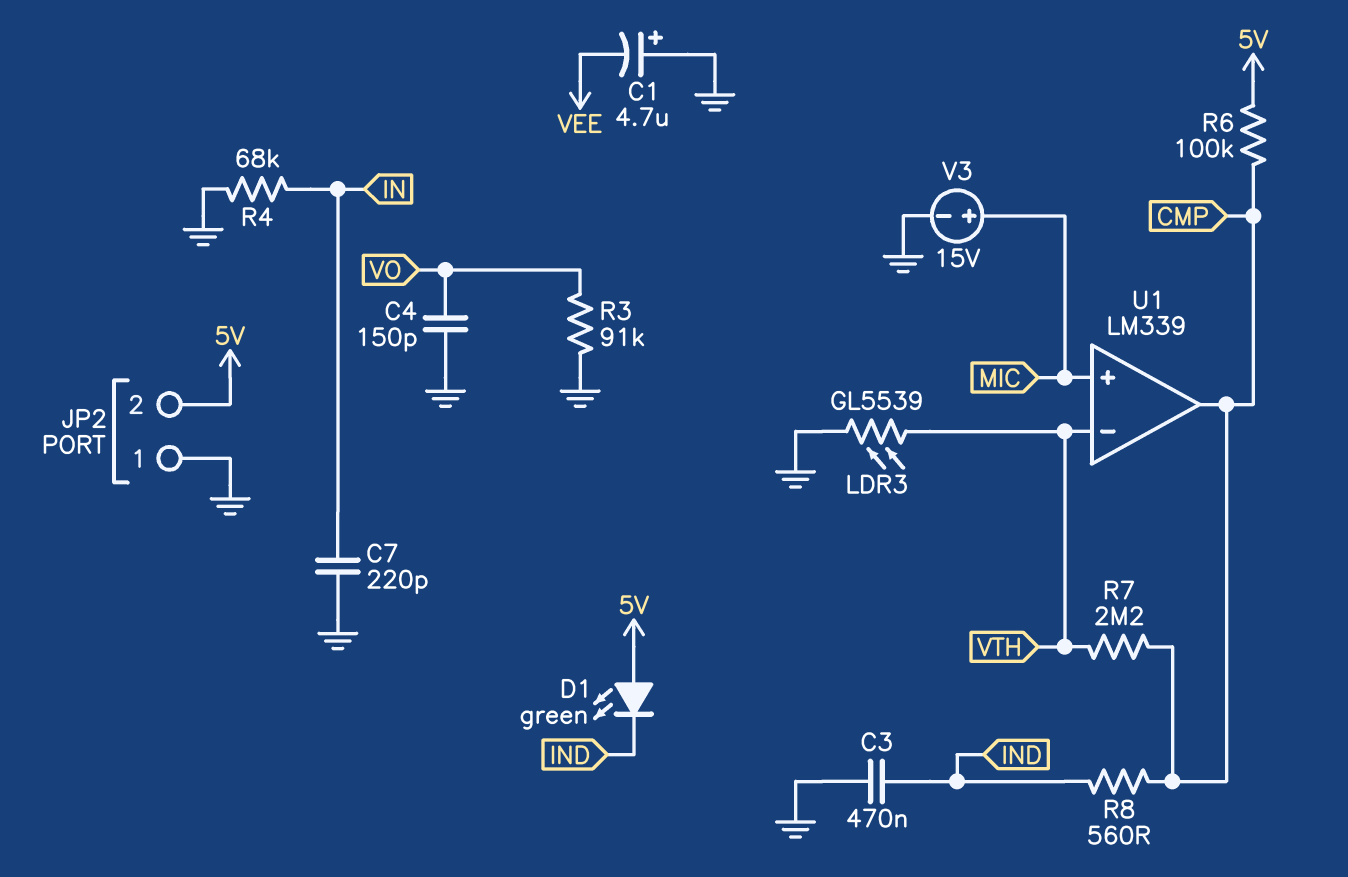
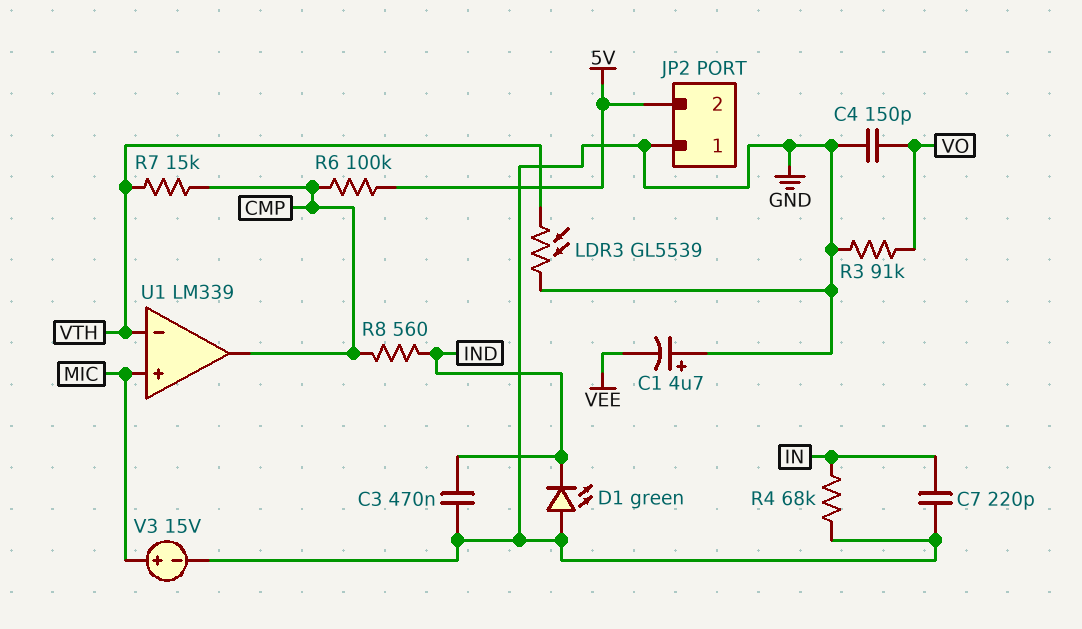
D1: LED green (A 5V, K IND) -> LED green (A GND, K IND)
R7: 2.2M (CMP, VTH) -> 15k (CMP, VTH)

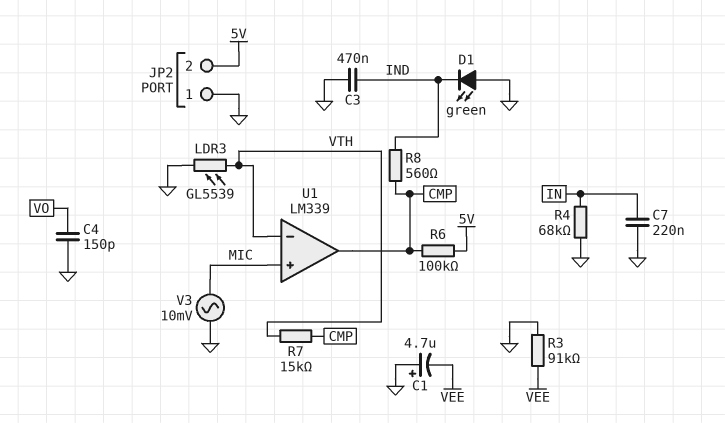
C7: 220pF (GND, IN) -> 220nF (GND, IN)
R3: 91k (GND, VO) -> 91k (GND, VEE)
V3: 15V (plus MIC, minus GND) -> AC 10mV (GND, MIC)

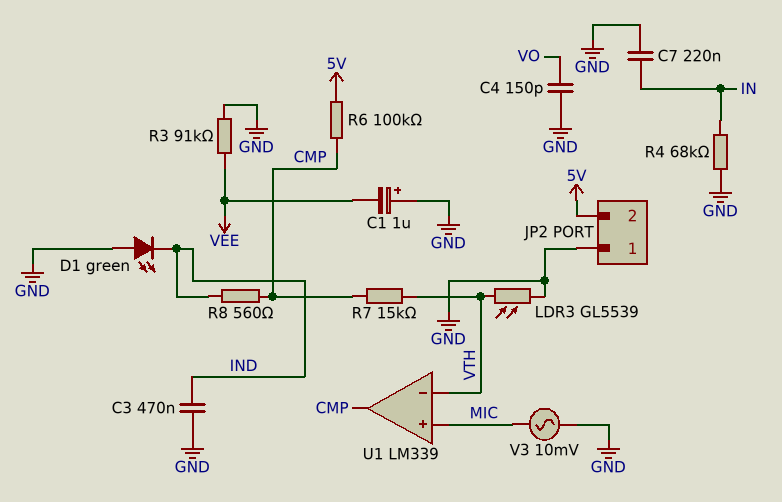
C1: 4.7uF (plus GND, minus VEE) -> 1uF (plus GND, minus VEE)

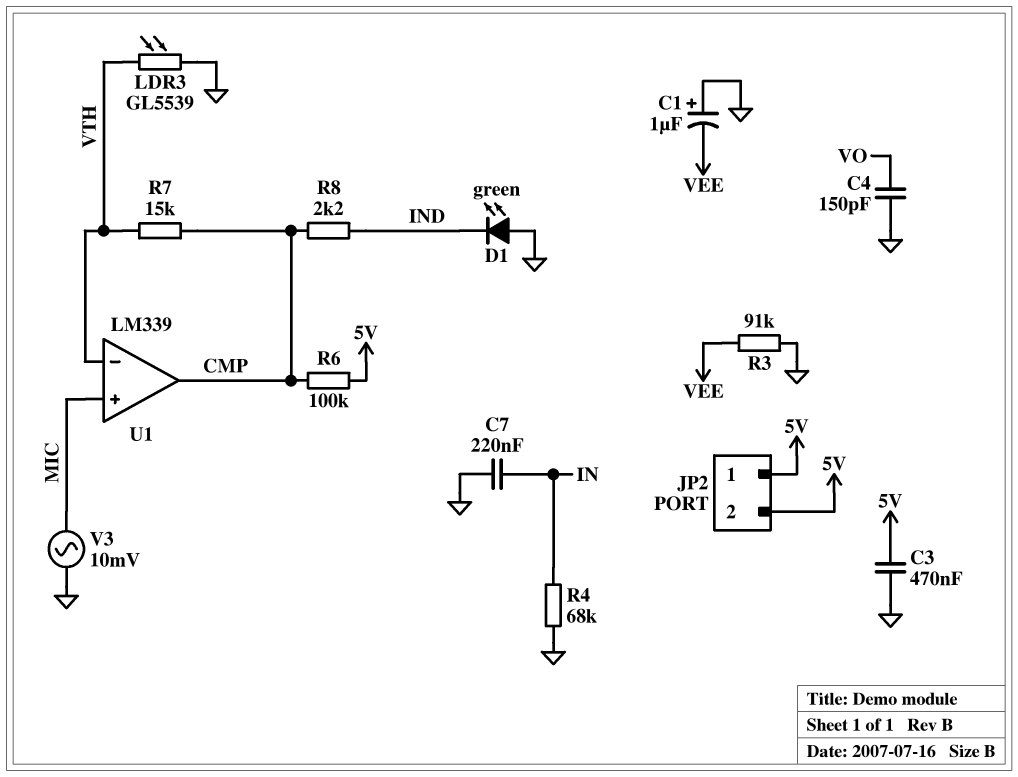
C3: 470nF (GND, IND) -> 470nF (5V, GND)
JP2 pin 1: GND -> 5V
R8: 560 (CMP, IND) -> 2.2k (CMP, IND)

